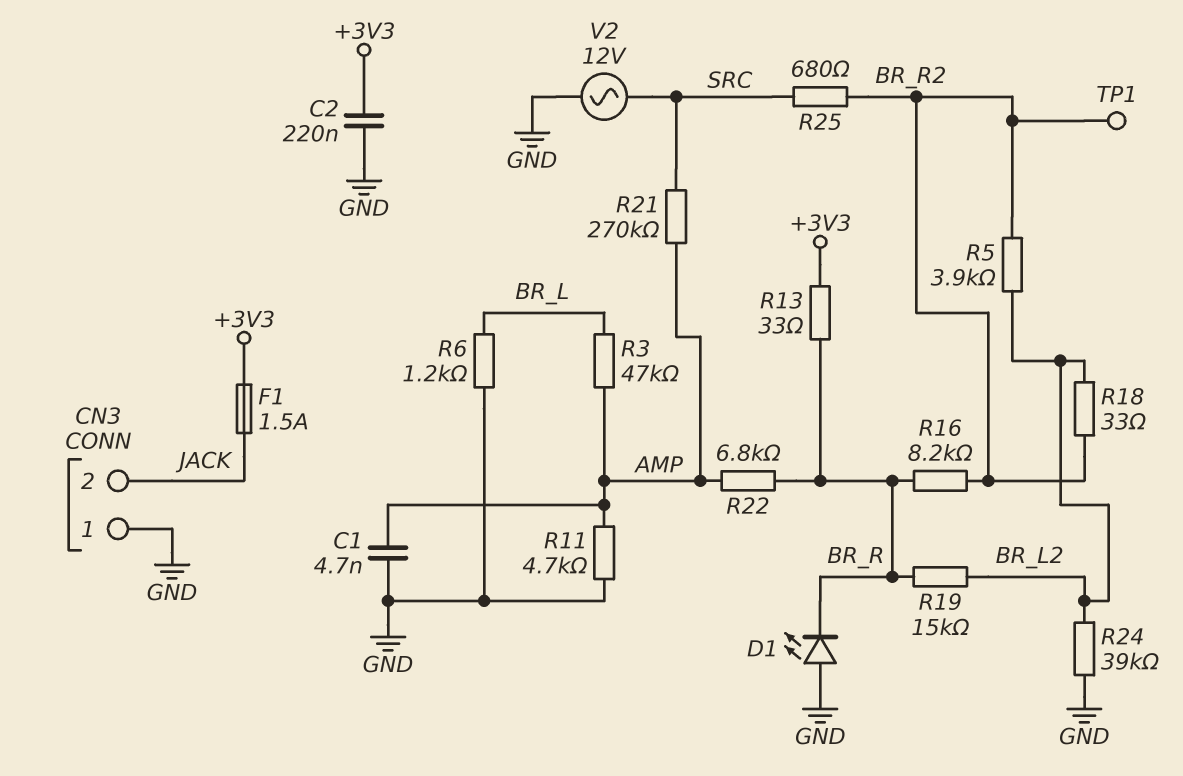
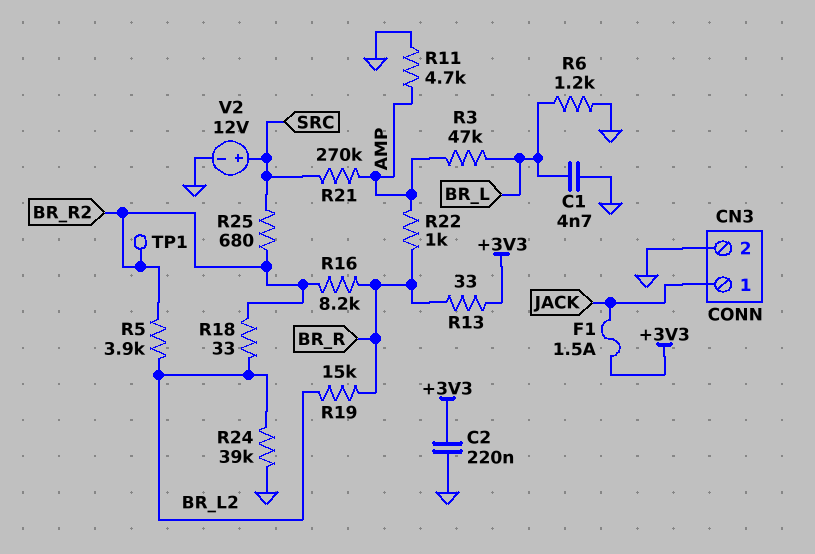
C1: 4.7nF (AMP, GND) -> 4.7nF (BR_L, GND)
CN3 pin 1: GND -> JACK
CN3 pin 2: JACK -> GND
D1: LED (A GND, K BR_R) -> none
R22: 6.8k (AMP, BR_R) -> 1k (AMP, BR_R)
V2: AC 12V (GND, SRC) -> 12V (plus SRC, minus GND)

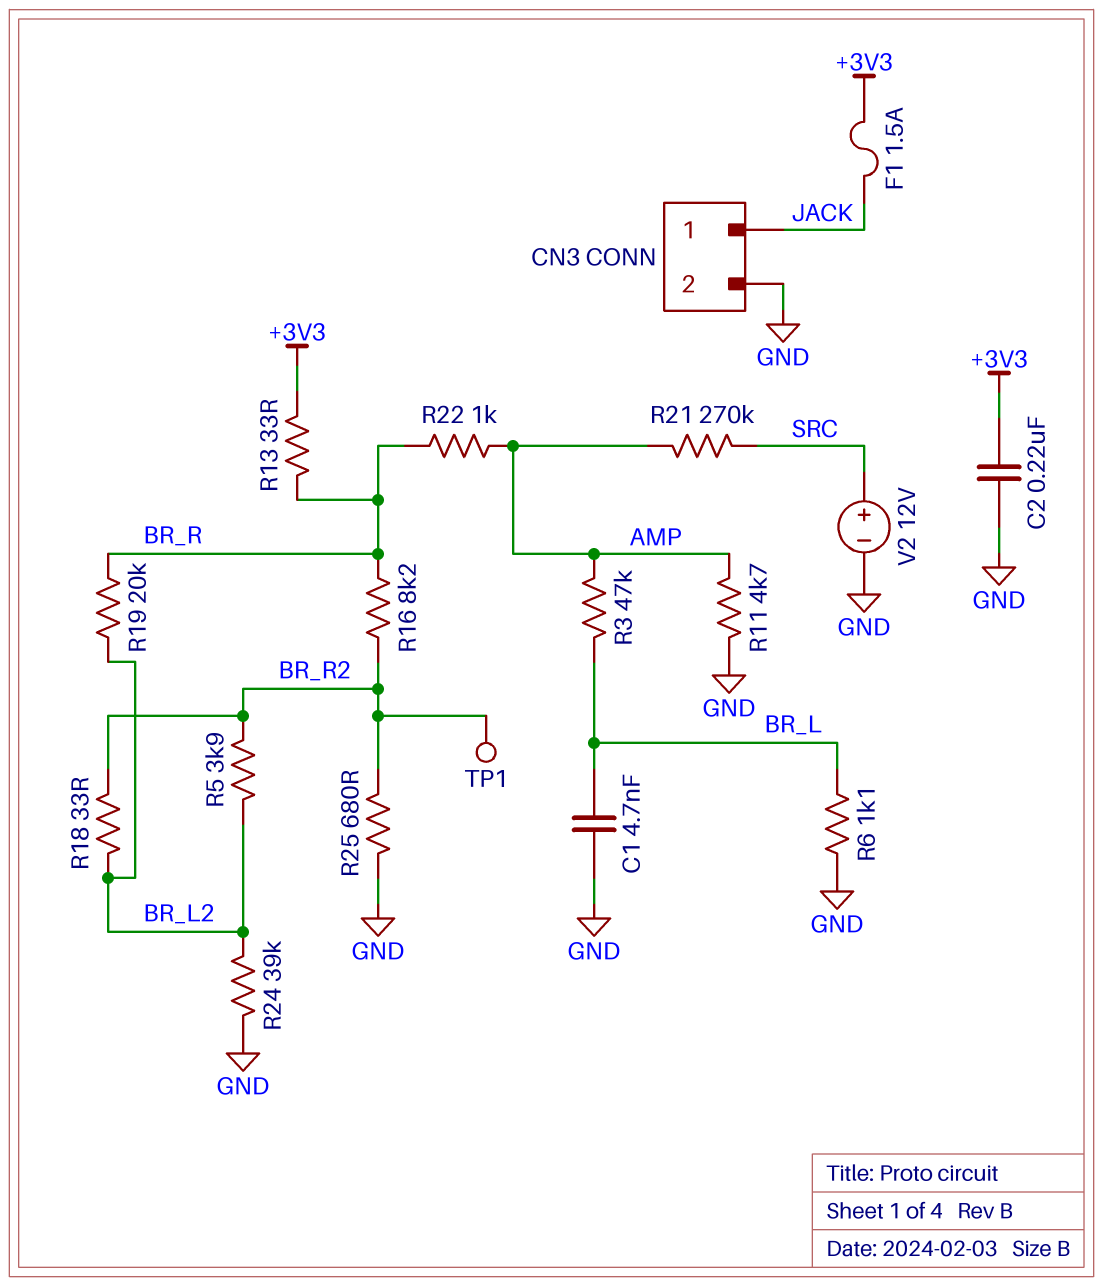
R6: 1.2k (BR_L, GND) -> 1.1k (BR_L, GND)
R19: 15k (BR_L2, BR_R) -> 20k (BR_L2, BR_R)
R25: 680 (BR_R2, SRC) -> 680 (BR_R2, GND)

